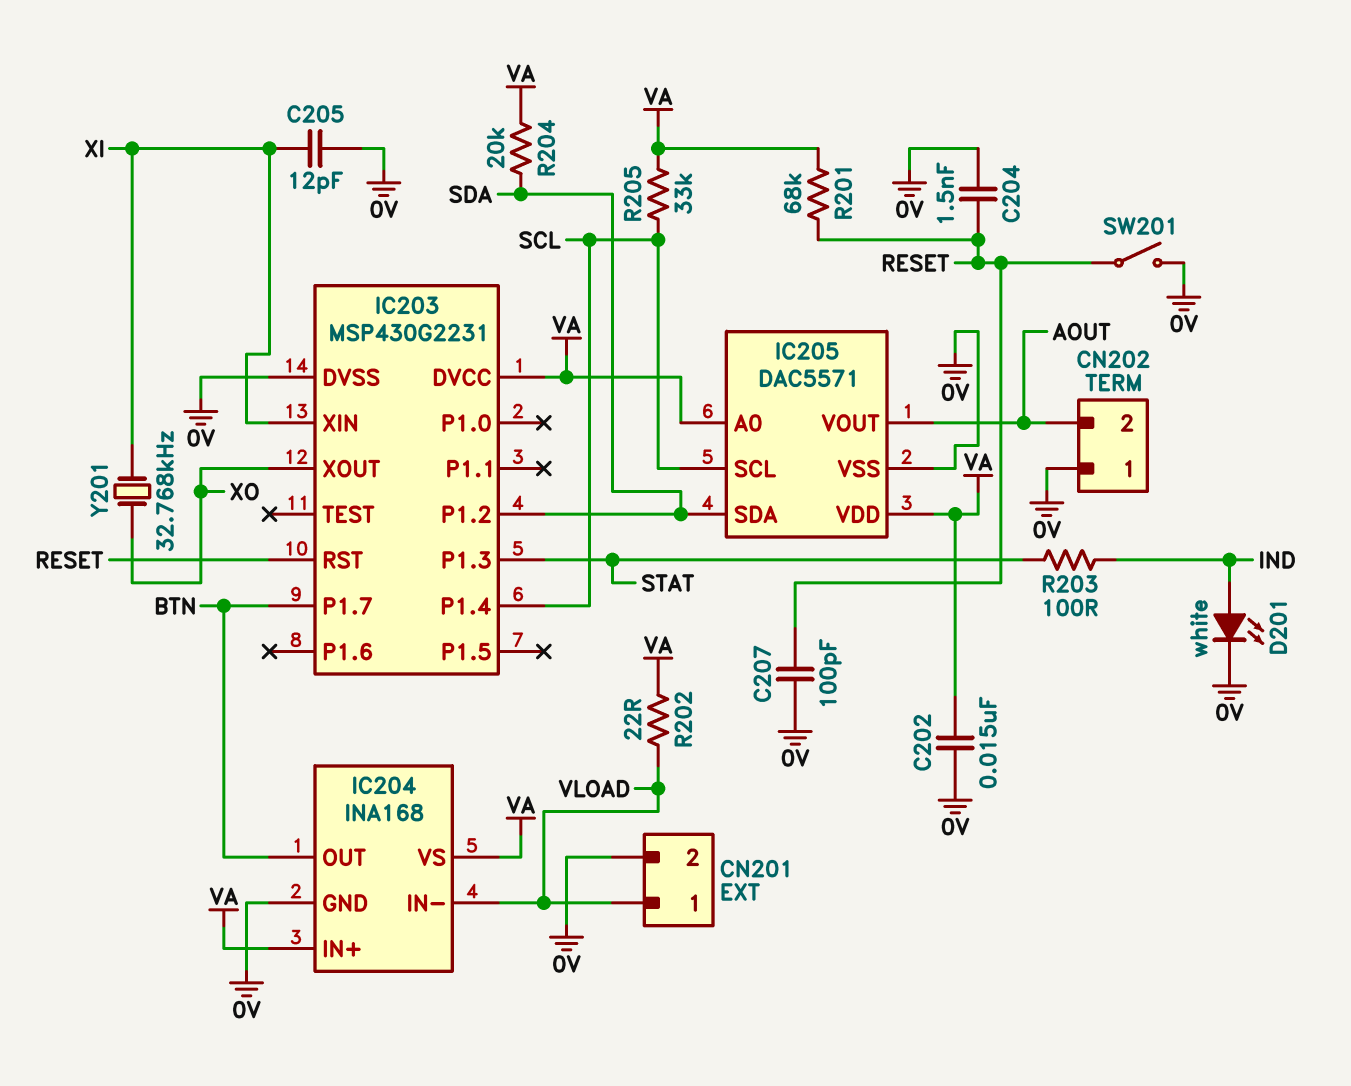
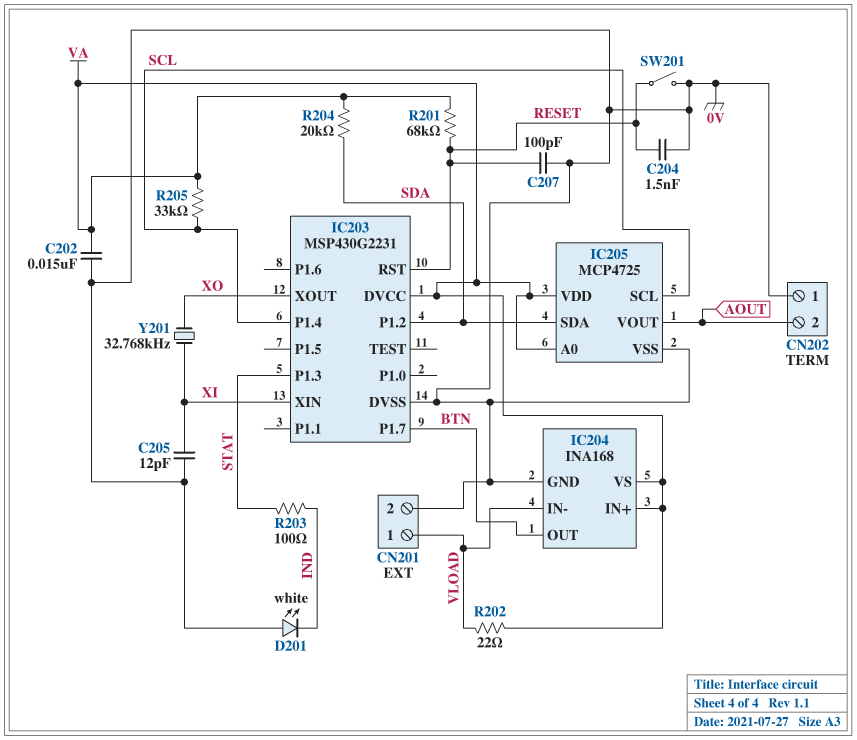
D201: LED white (A IND, K 0V) -> LED white (A 0V, K IND)
IC205: DAC5571 -> MCP4725

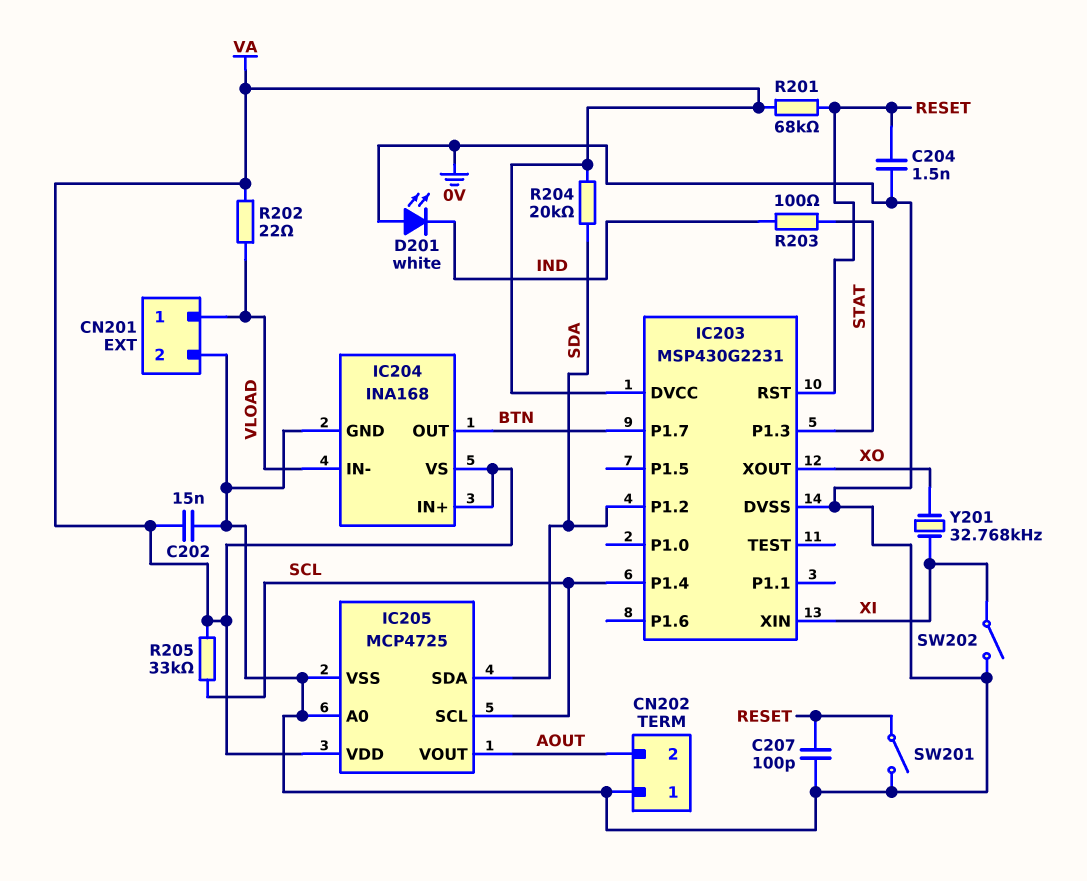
C205: 12pF (0V, XI) -> none
IC205 pin A0: VA -> 0V
SW202: none -> switch (0V, XI)

